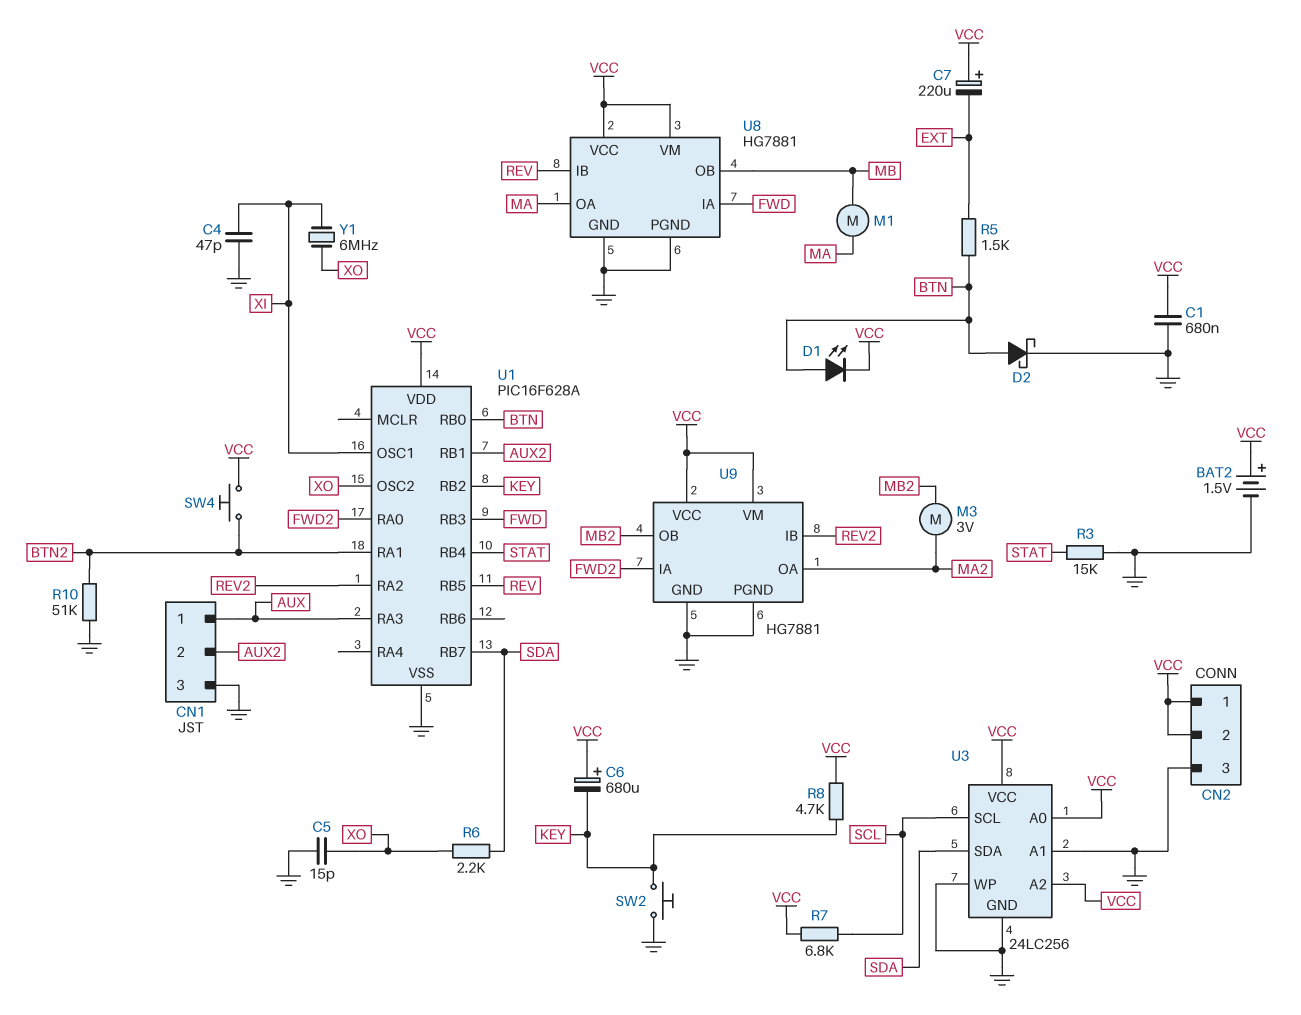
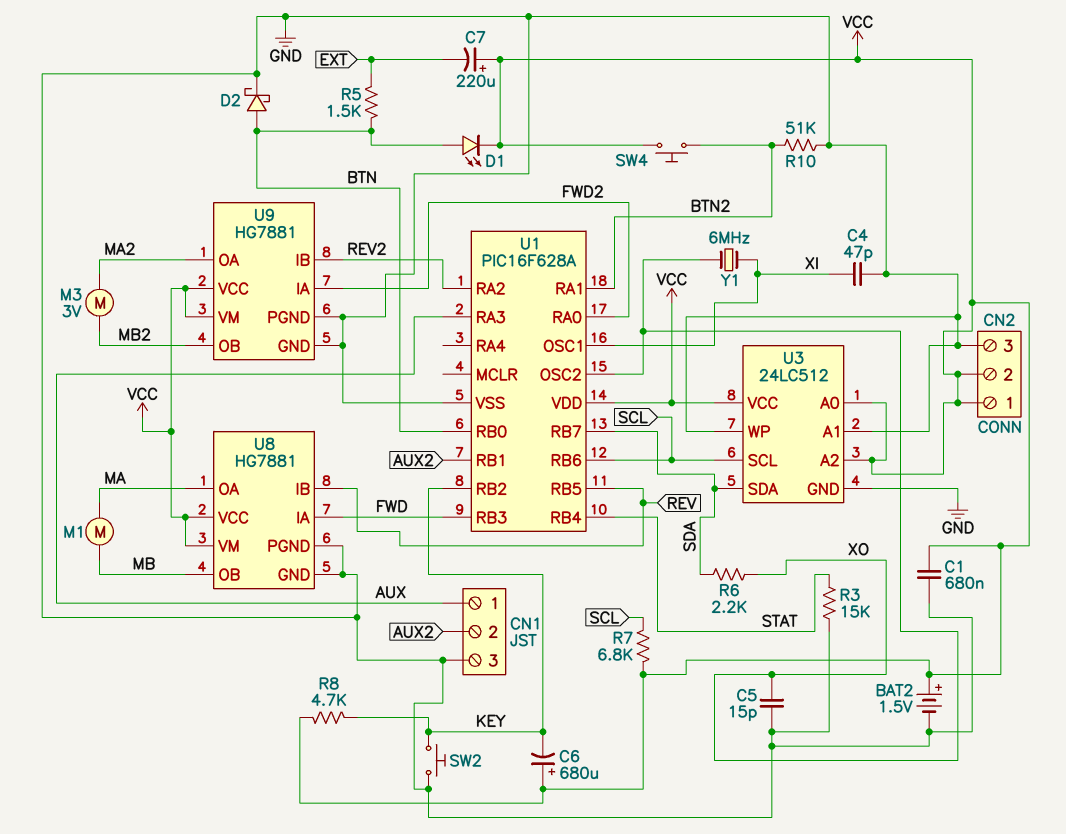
U1 pin RB6: none -> SCL
U3: 24LC256 -> 24LC512

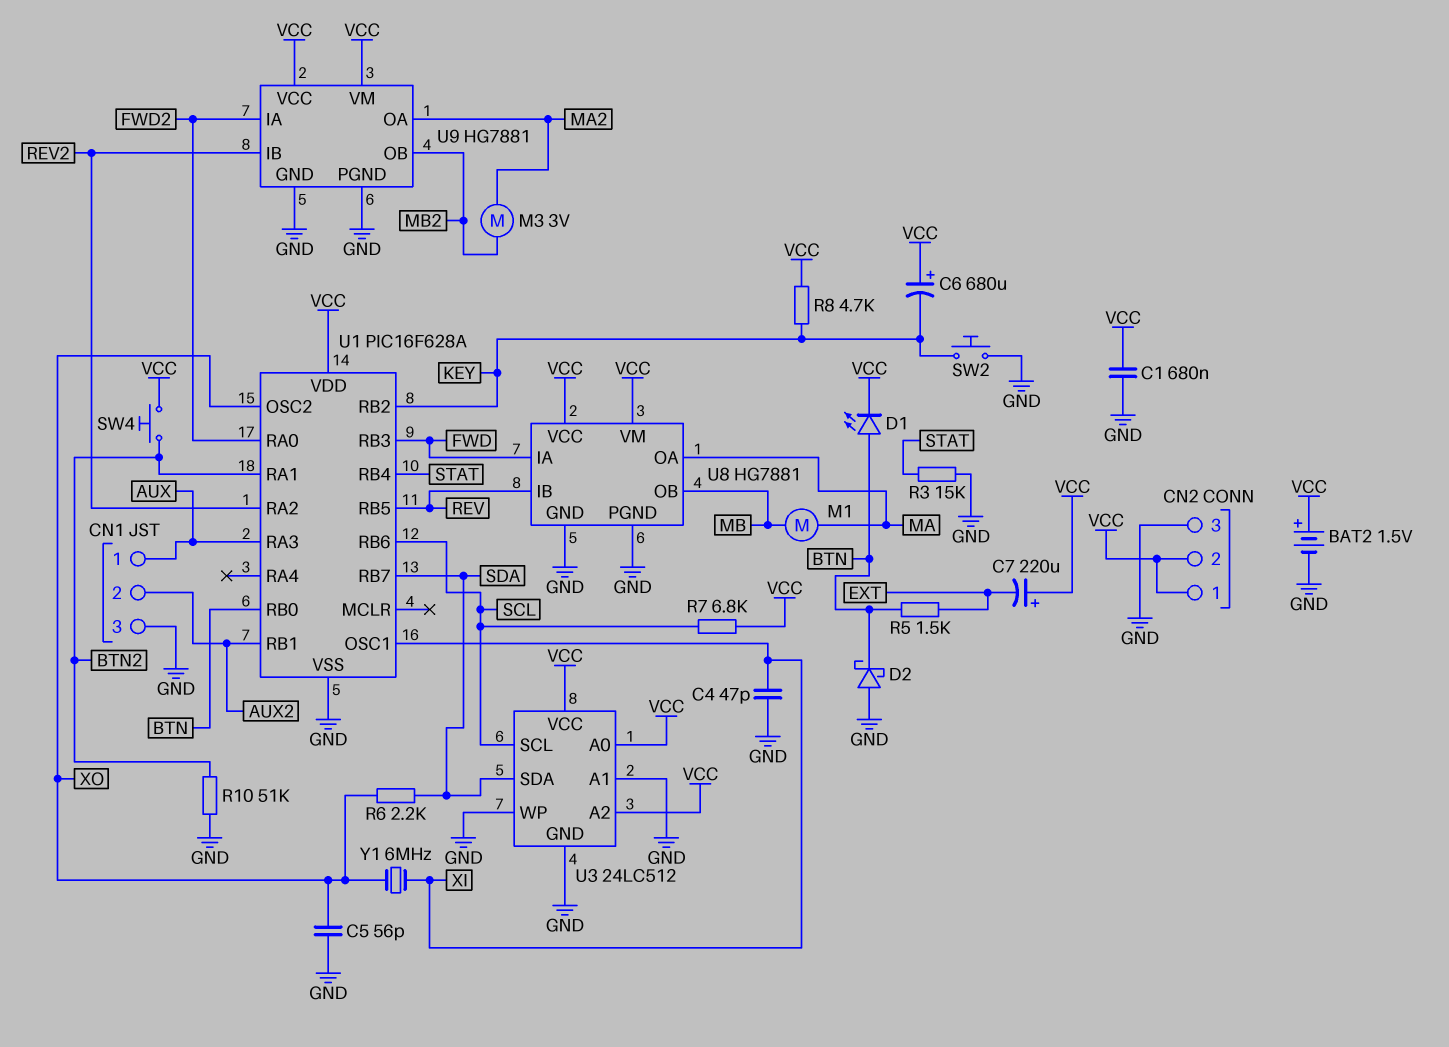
C5: 15pF (GND, XO) -> 56pF (GND, XO)
D2: schottky (A BTN, K GND) -> schottky (A GND, K BTN)

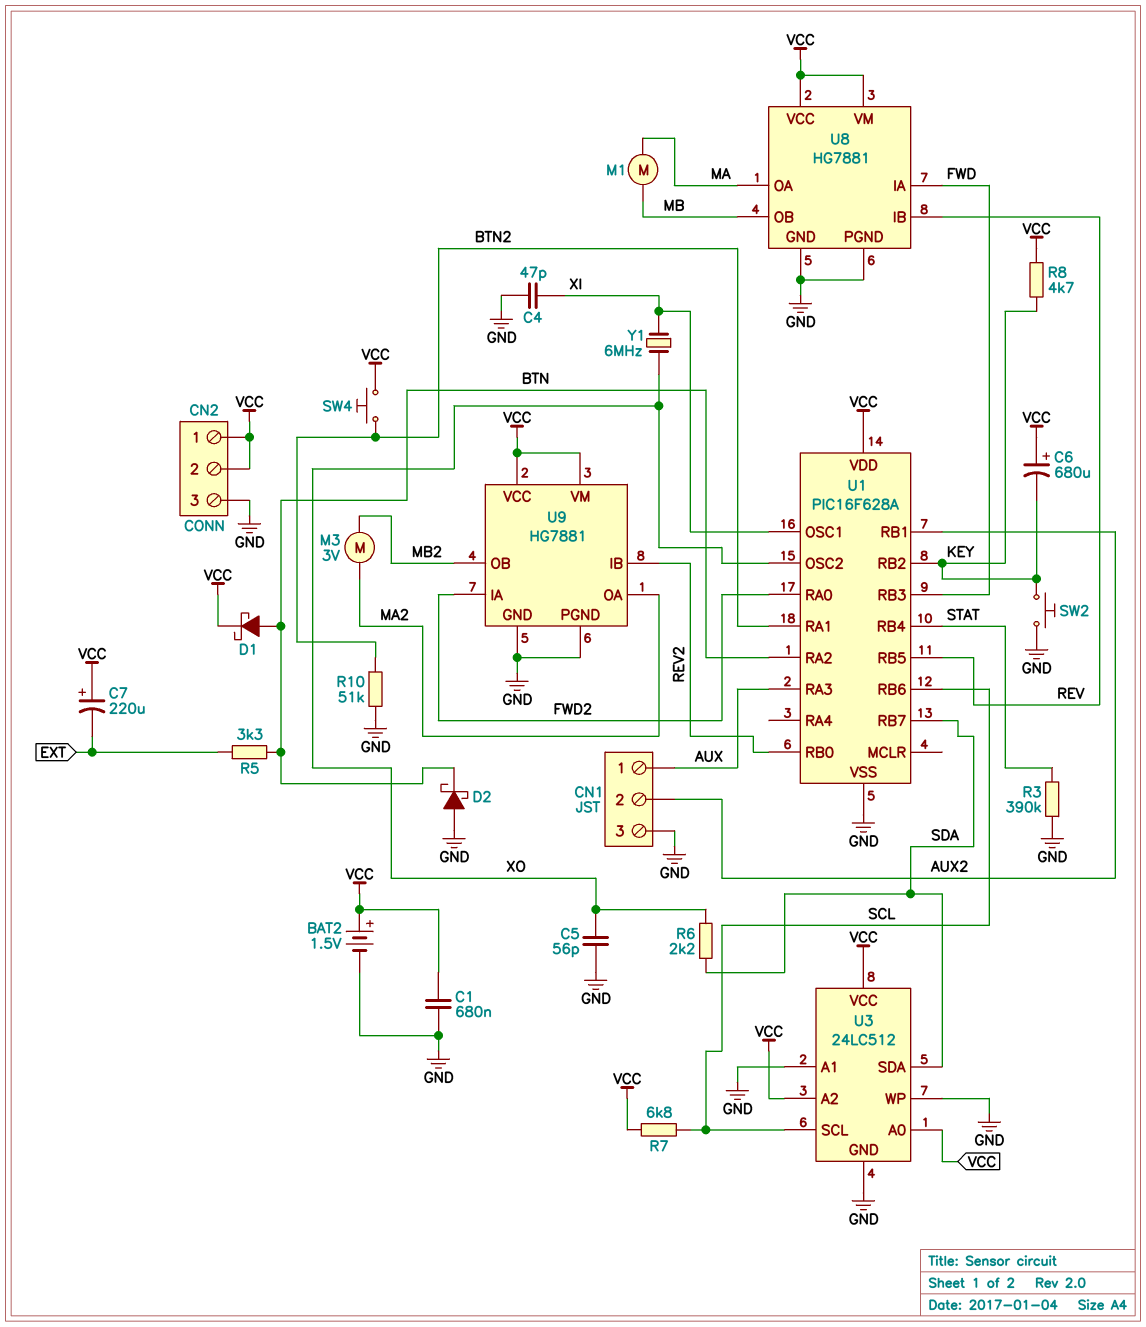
D1: LED (A BTN, K VCC) -> schottky (A BTN, K VCC)
R3: 15k (GND, STAT) -> 390k (GND, STAT)
R5: 1.5k (BTN, EXT) -> 3.3k (BTN, EXT)
U1 pin RA2: REV2 -> BTN
U1 pin RB0: BTN -> REV2

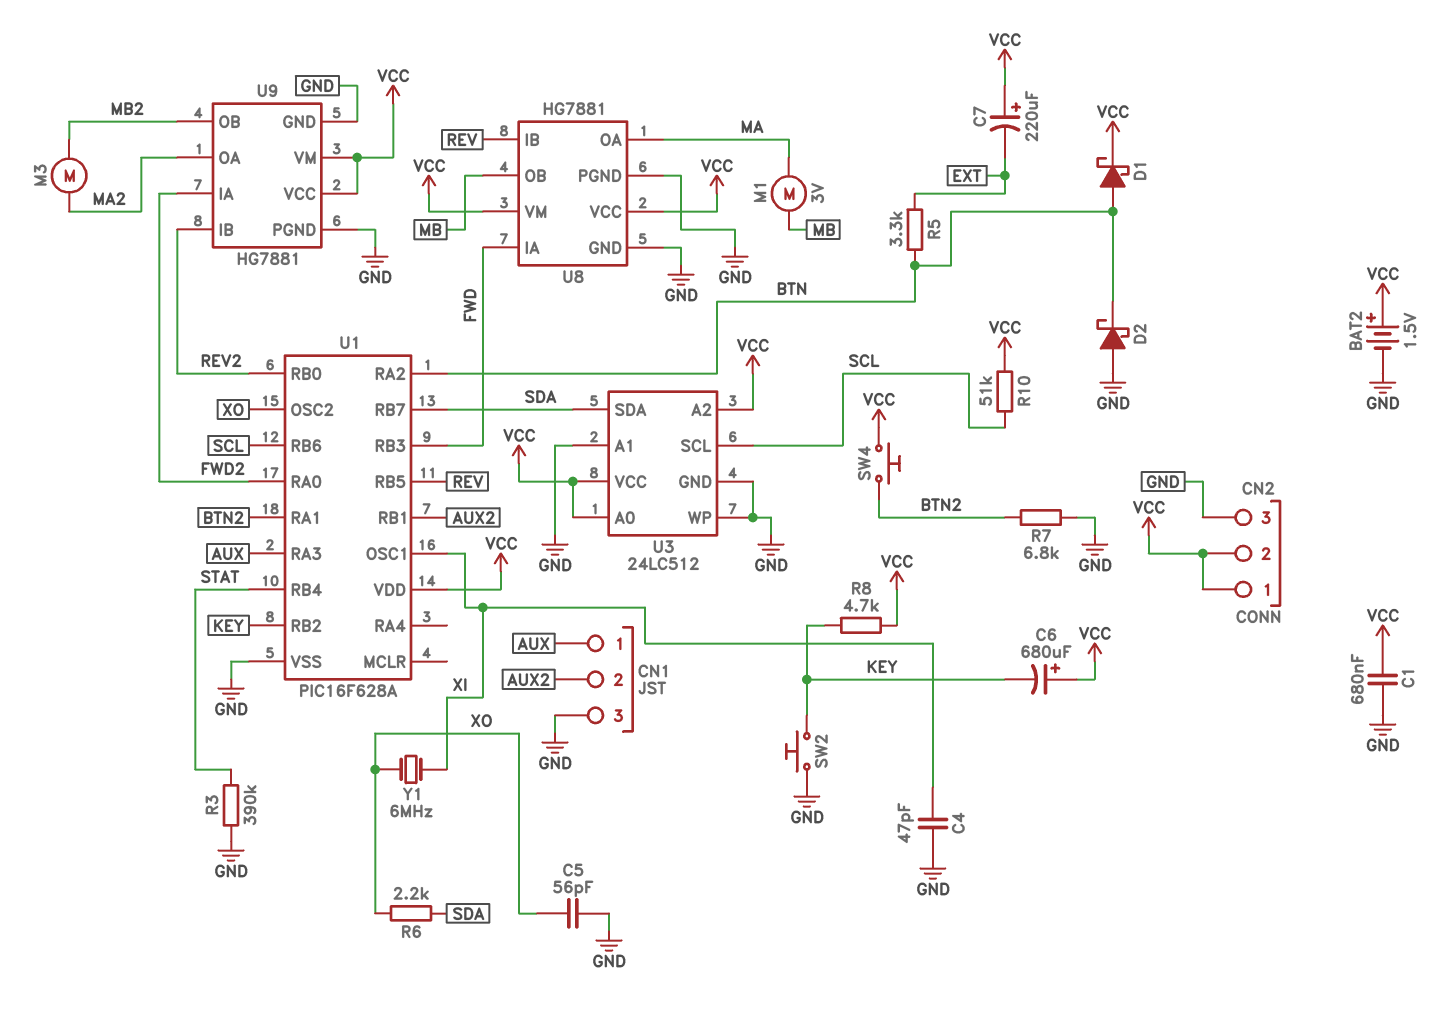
M1: motor (MA, MB) -> motor 3V (MA, MB)
M3: motor 3V (MA2, MB2) -> motor (MA2, MB2)
R7: 6.8k (SCL, VCC) -> 6.8k (BTN2, GND)
R10: 51k (BTN2, GND) -> 51k (SCL, VCC)

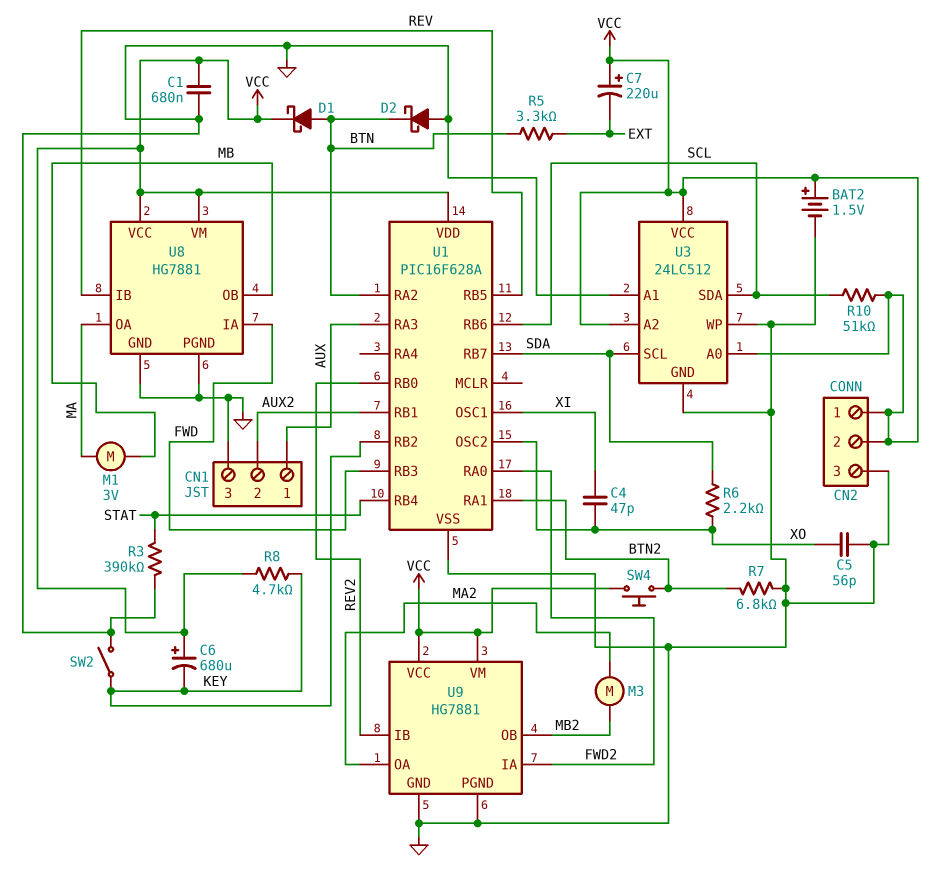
C4: 47pF (GND, XI) -> 47pF (XI, XO)
SW2: button (GND, KEY) -> switch (GND, KEY)
U3 pin SCL: SCL -> SDA
U3 pin SDA: SDA -> SCL
Y1: 6MHz (XI, XO) -> none

